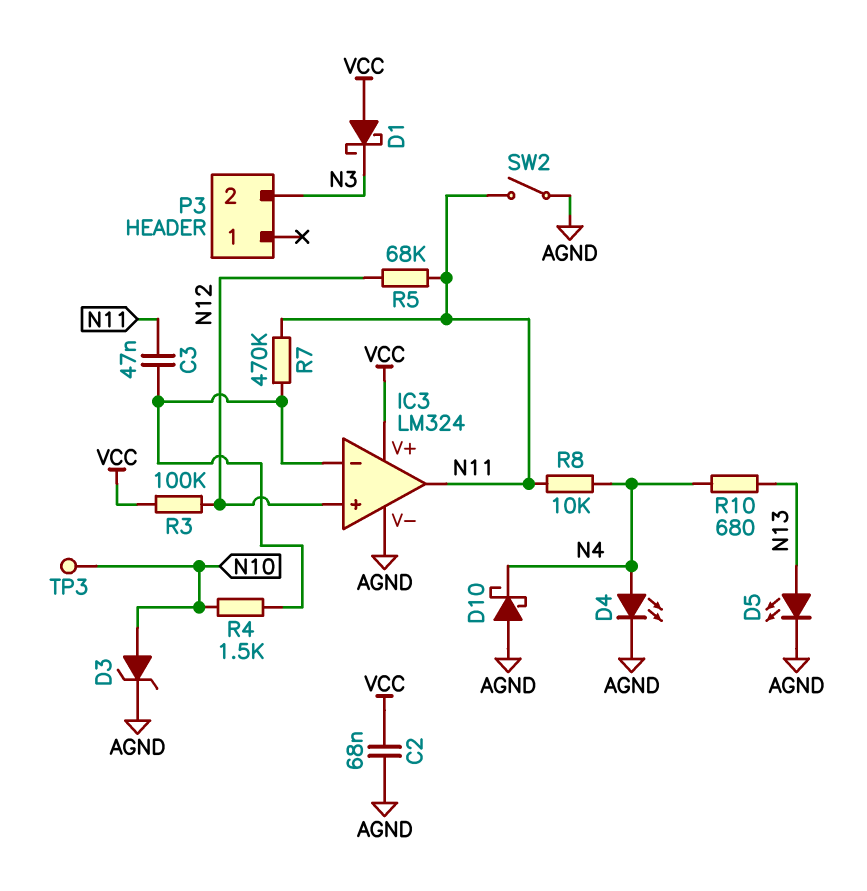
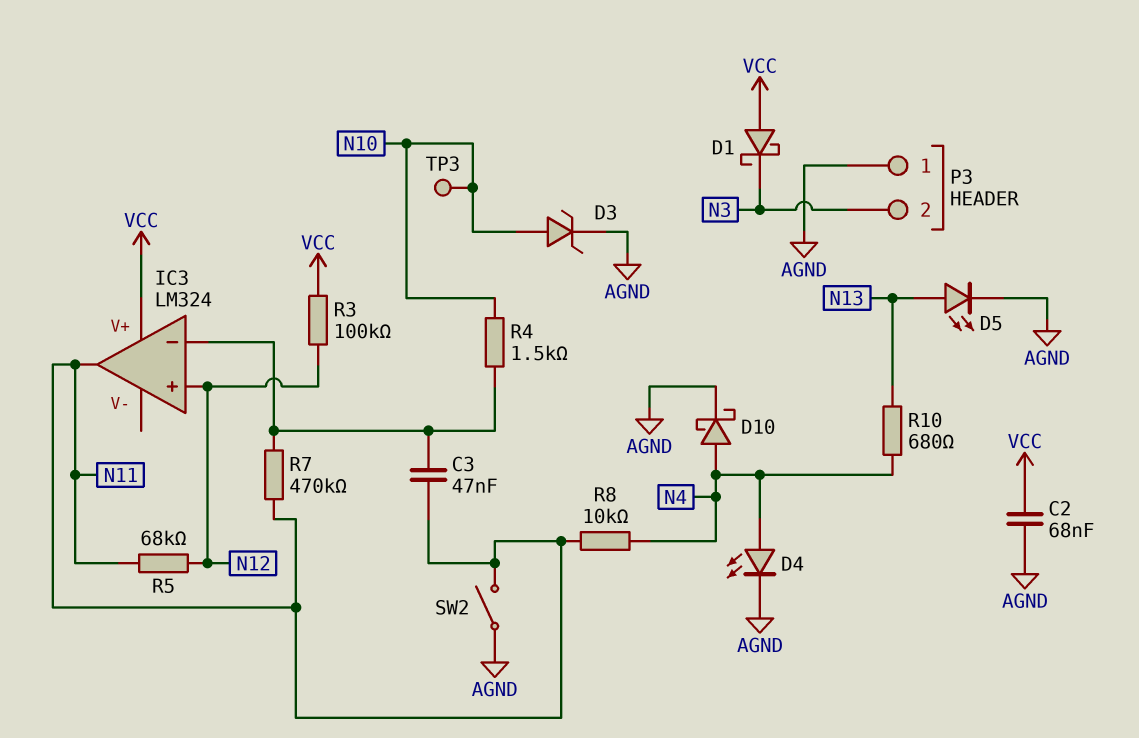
D10: schottky (A AGND, K N4) -> schottky (A N4, K AGND)
IC3 pin V-: AGND -> none
P3 pin 1: none -> AGND

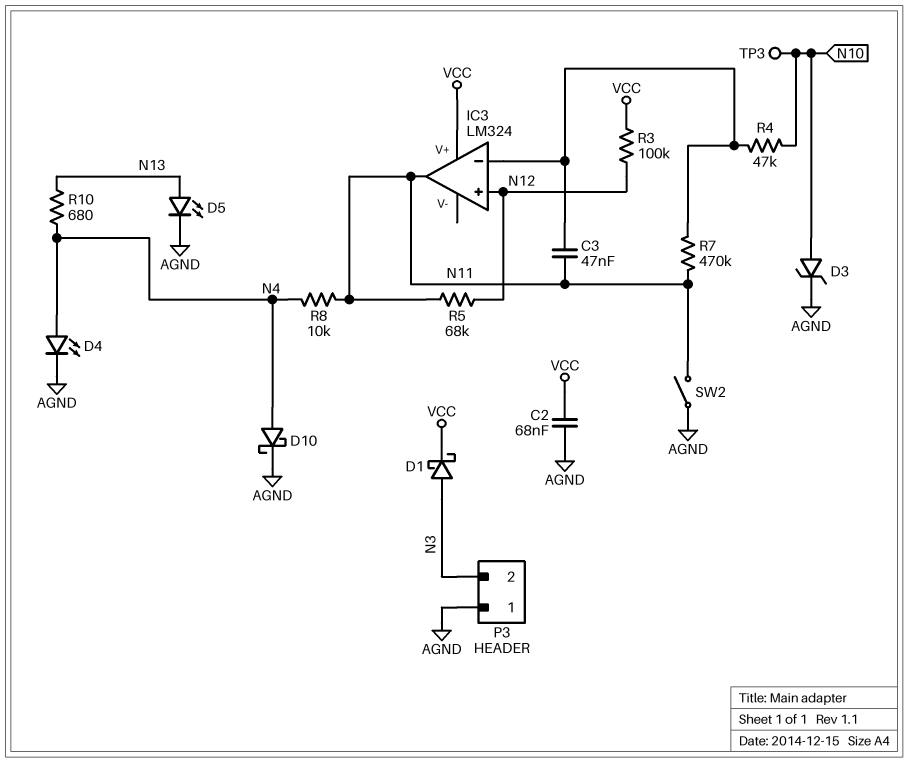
D1: schottky (A VCC, K N3) -> schottky (A N3, K VCC)
R4: 1.5k (IC3/in-, N10) -> 47k (IC3/in-, N10)

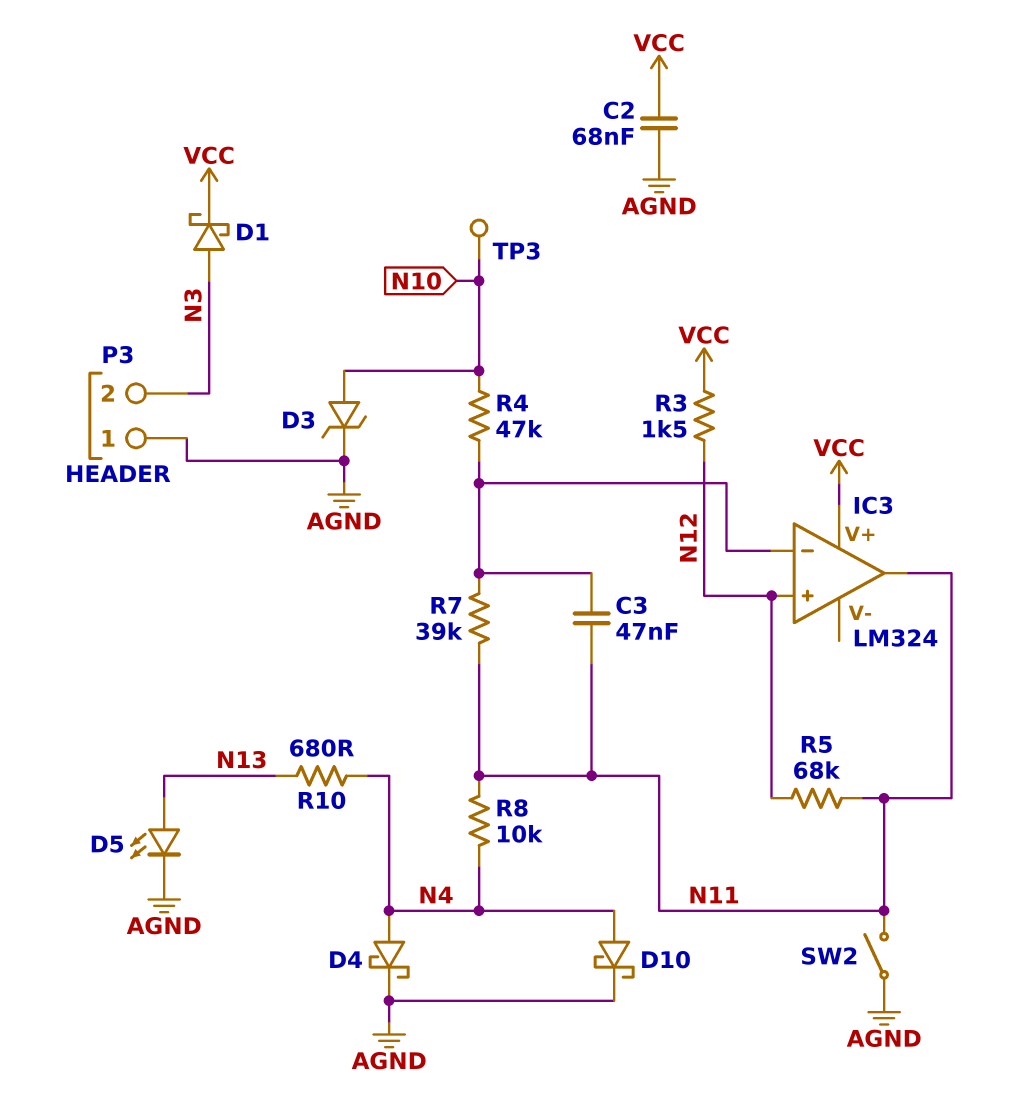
D4: LED (A N4, K AGND) -> schottky (A N4, K AGND)
R3: 100k (N12, VCC) -> 1.5k (N12, VCC)
R7: 470k (IC3/in-, N11) -> 39k (IC3/in-, N11)

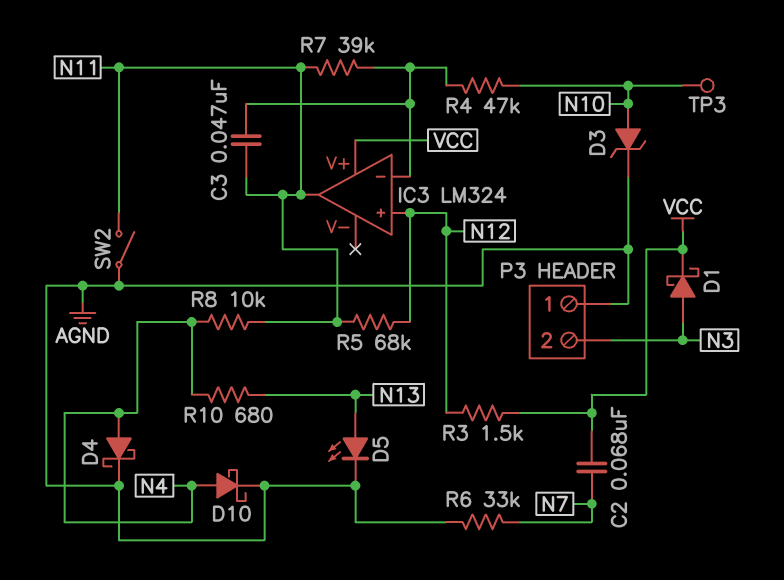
C2: 68nF (AGND, VCC) -> 68nF (N7, VCC)
R6: none -> 33k (AGND, N7)

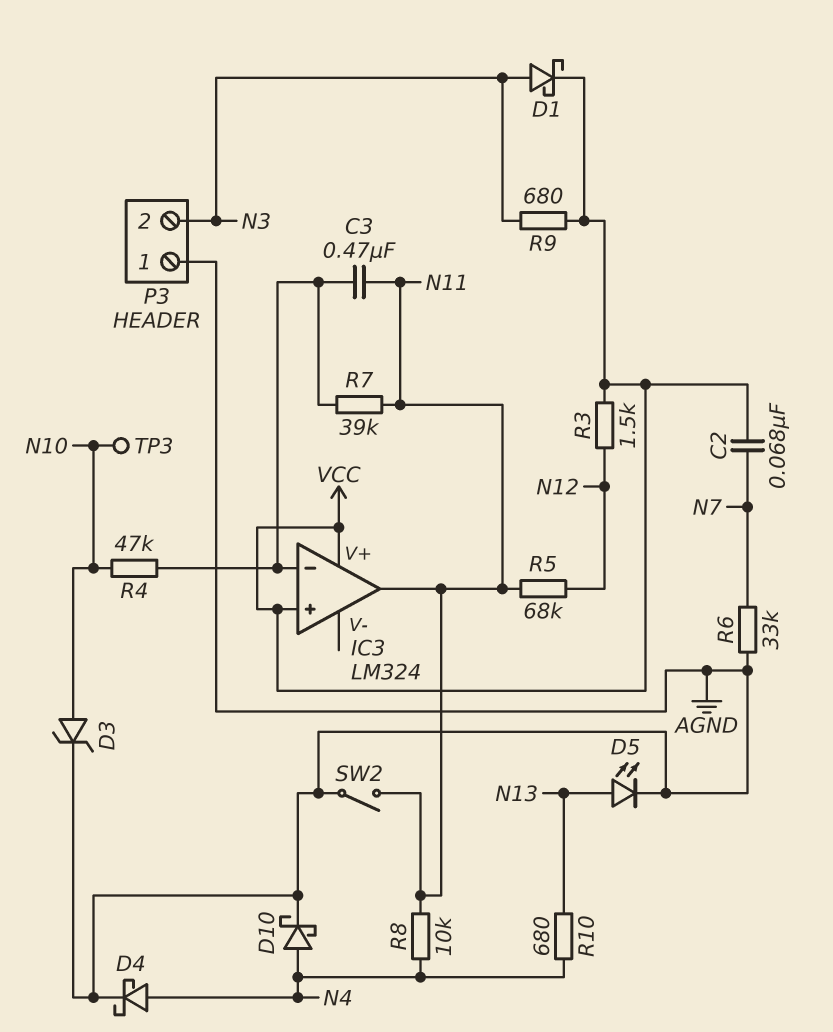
C3: 47nF (IC3/in-, N11) -> 470nF (IC3/in-, N11)
IC3 pin in+: N12 -> VCC
R9: none -> 680 (N3, VCC)

